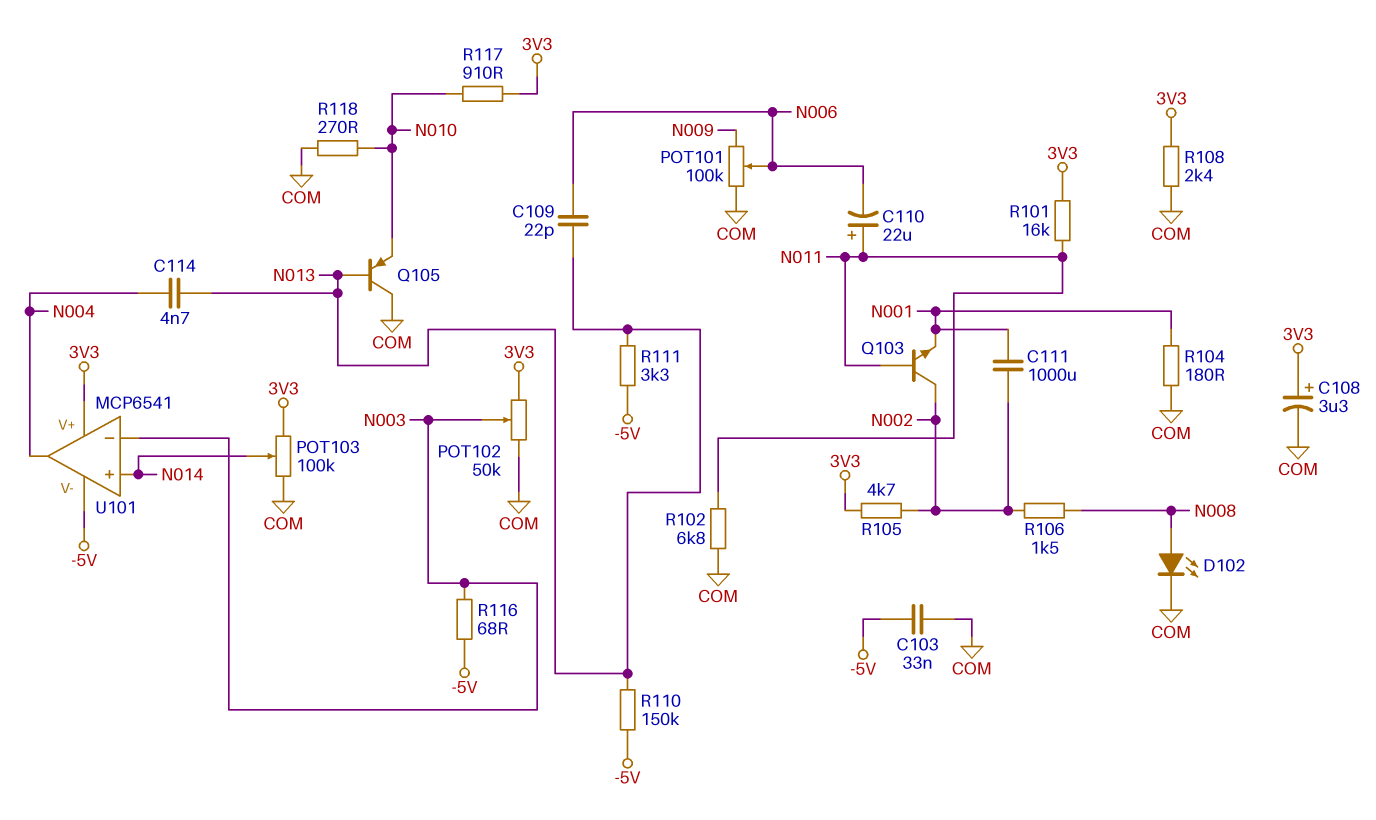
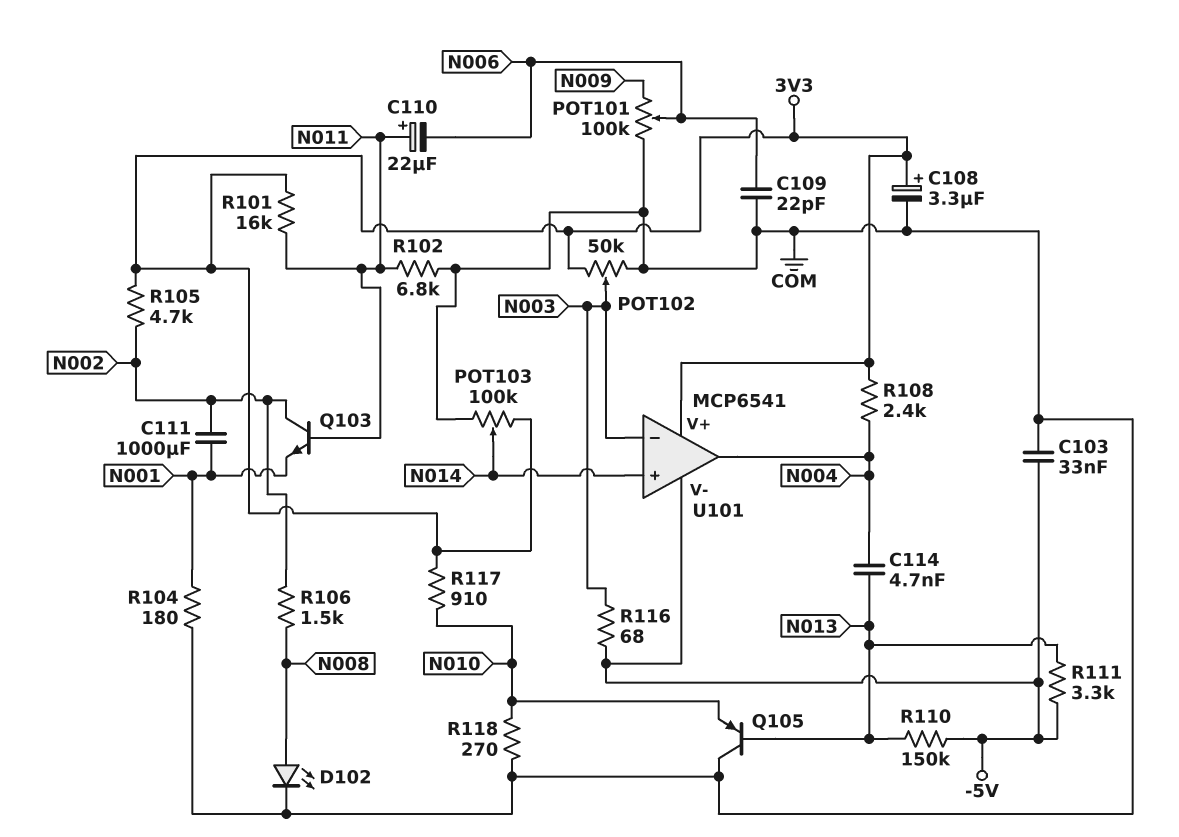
C109: 22pF (N006, N013) -> 22pF (COM, N006)
R108: 2.4k (3V3, COM) -> 2.4k (3V3, N004)

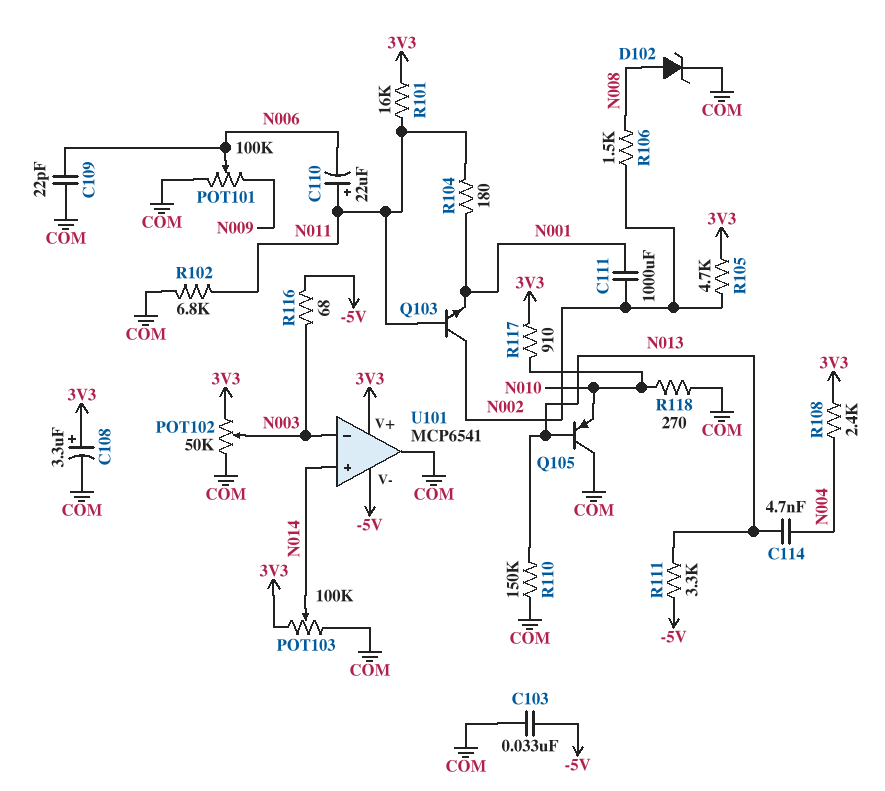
D102: LED (A N008, K COM) -> zener (A N008, K COM)
R104: 180 (COM, N001) -> 180 (N001, N011)
R110: 150k (-5V, N013) -> 150k (COM, N013)
U101 pin out: N004 -> COM

